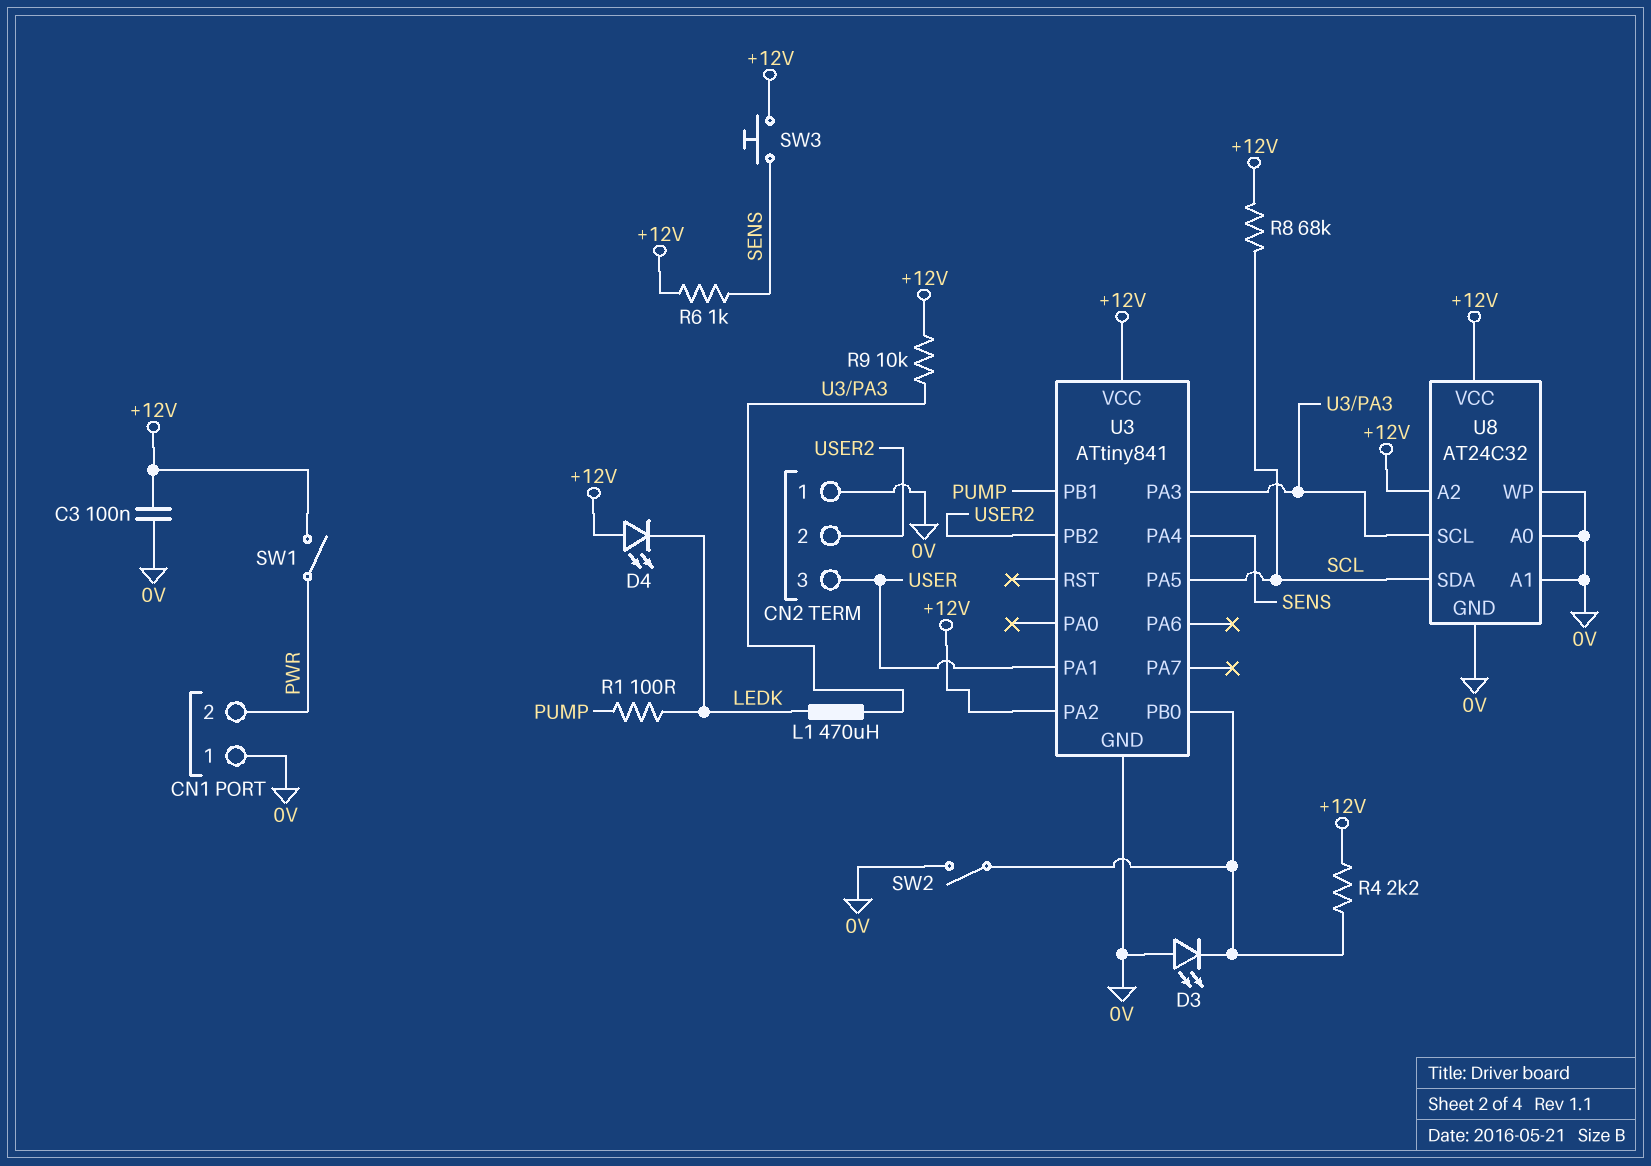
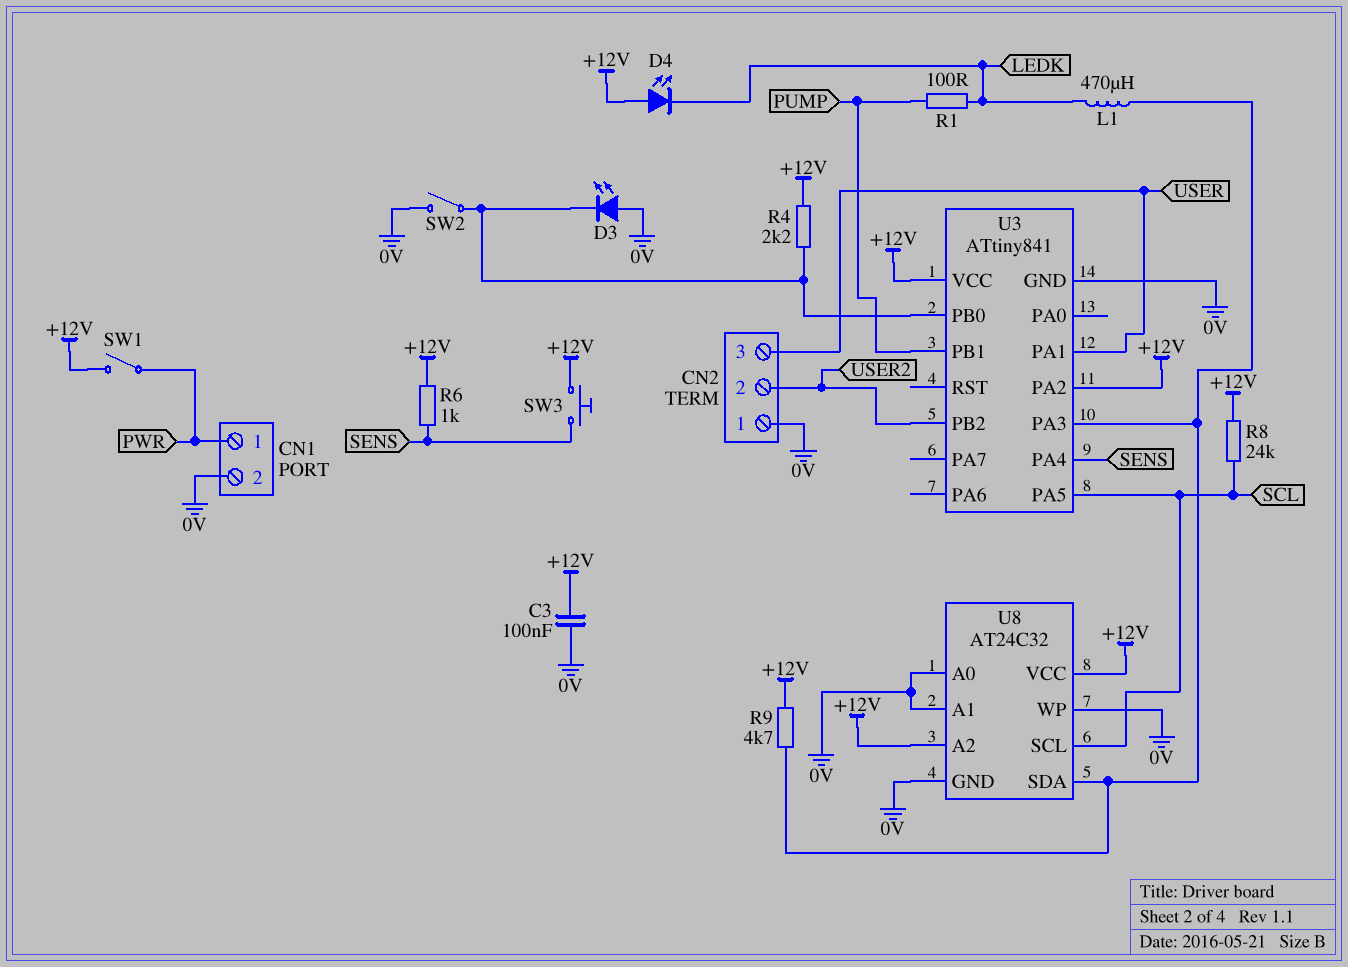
CN1 pin 1: 0V -> PWR
CN1 pin 2: PWR -> 0V
R8: 68k (+12V, SCL) -> 24k (+12V, SCL)
R9: 10k (+12V, U3/PA3) -> 4.7k (+12V, U3/PA3)
U8 pin SCL: U3/PA3 -> SCL
U8 pin SDA: SCL -> U3/PA3

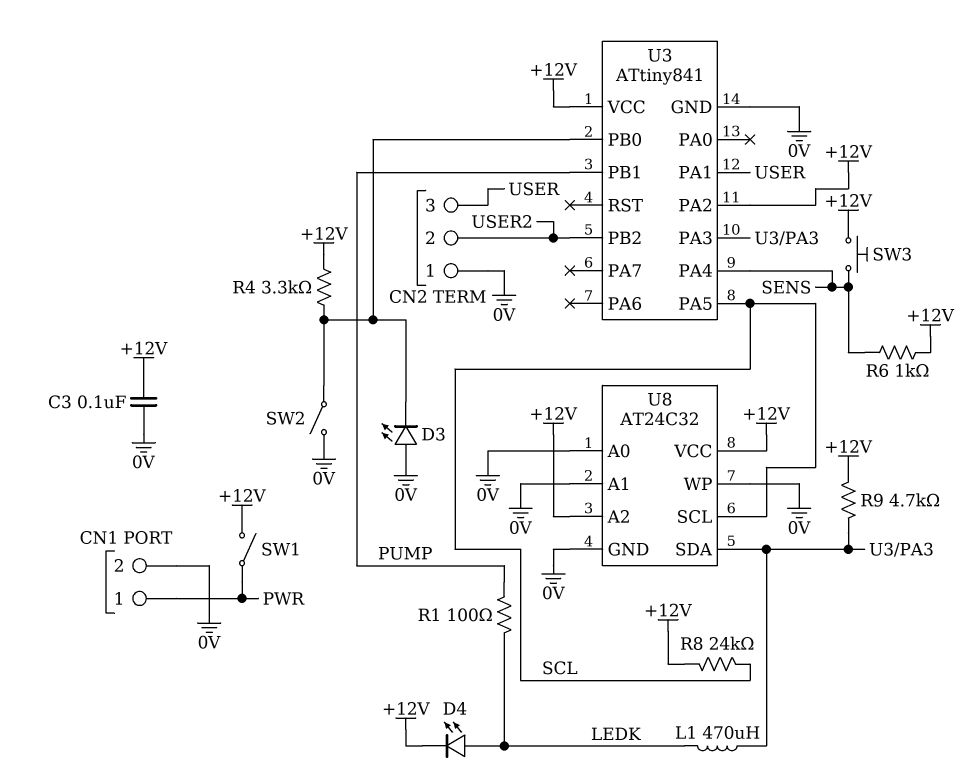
D4: LED (A +12V, K LEDK) -> LED (A LEDK, K +12V)
R4: 2.2k (+12V, U3/PB0) -> 3.3k (+12V, U3/PB0)

